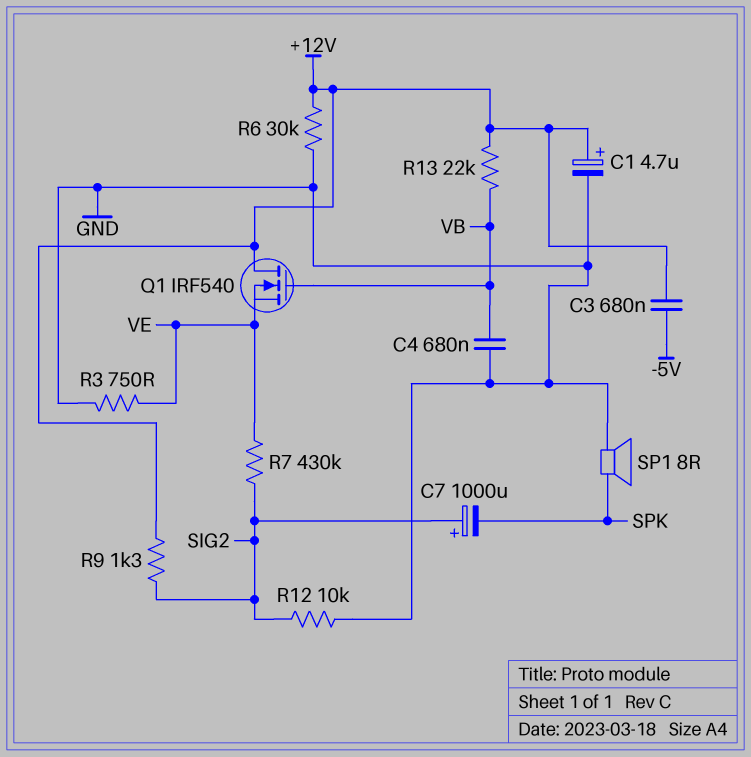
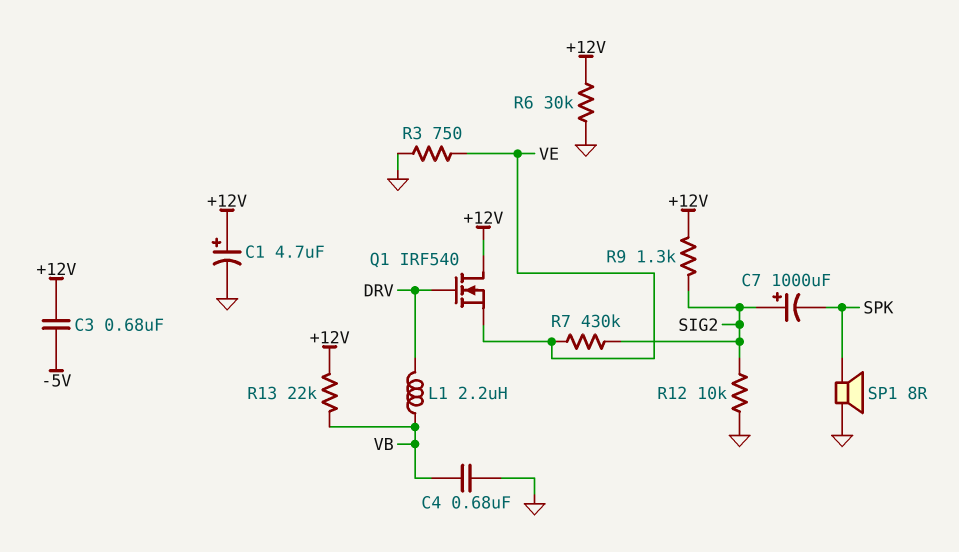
L1: none -> 2.2uH (DRV, VB)
Q1: NMOS IRF540 (G VB, D +12V, S VE) -> NMOS IRF540 (G DRV, D +12V, S VE)

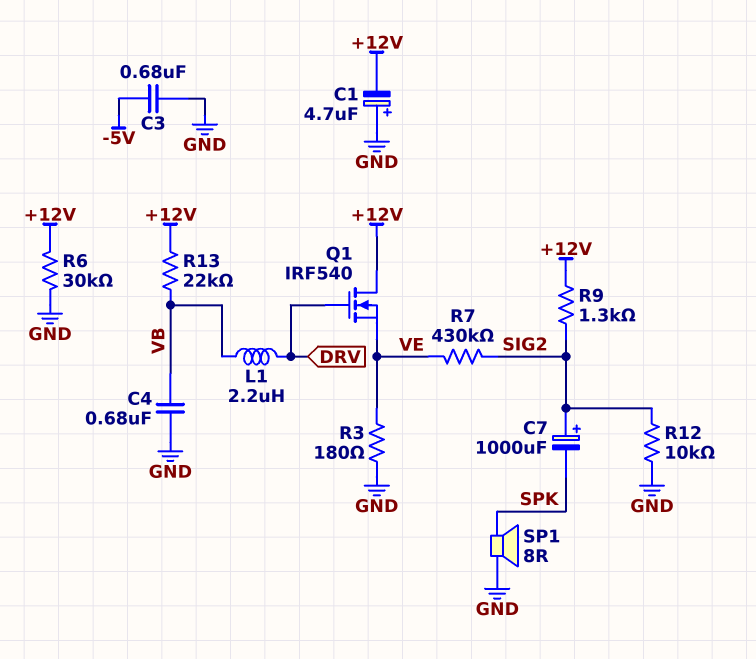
C1: 4.7uF (plus +12V, minus GND) -> 4.7uF (plus GND, minus +12V)
C3: 680nF (+12V, -5V) -> 680nF (-5V, GND)
R3: 750 (GND, VE) -> 180 (GND, VE)

